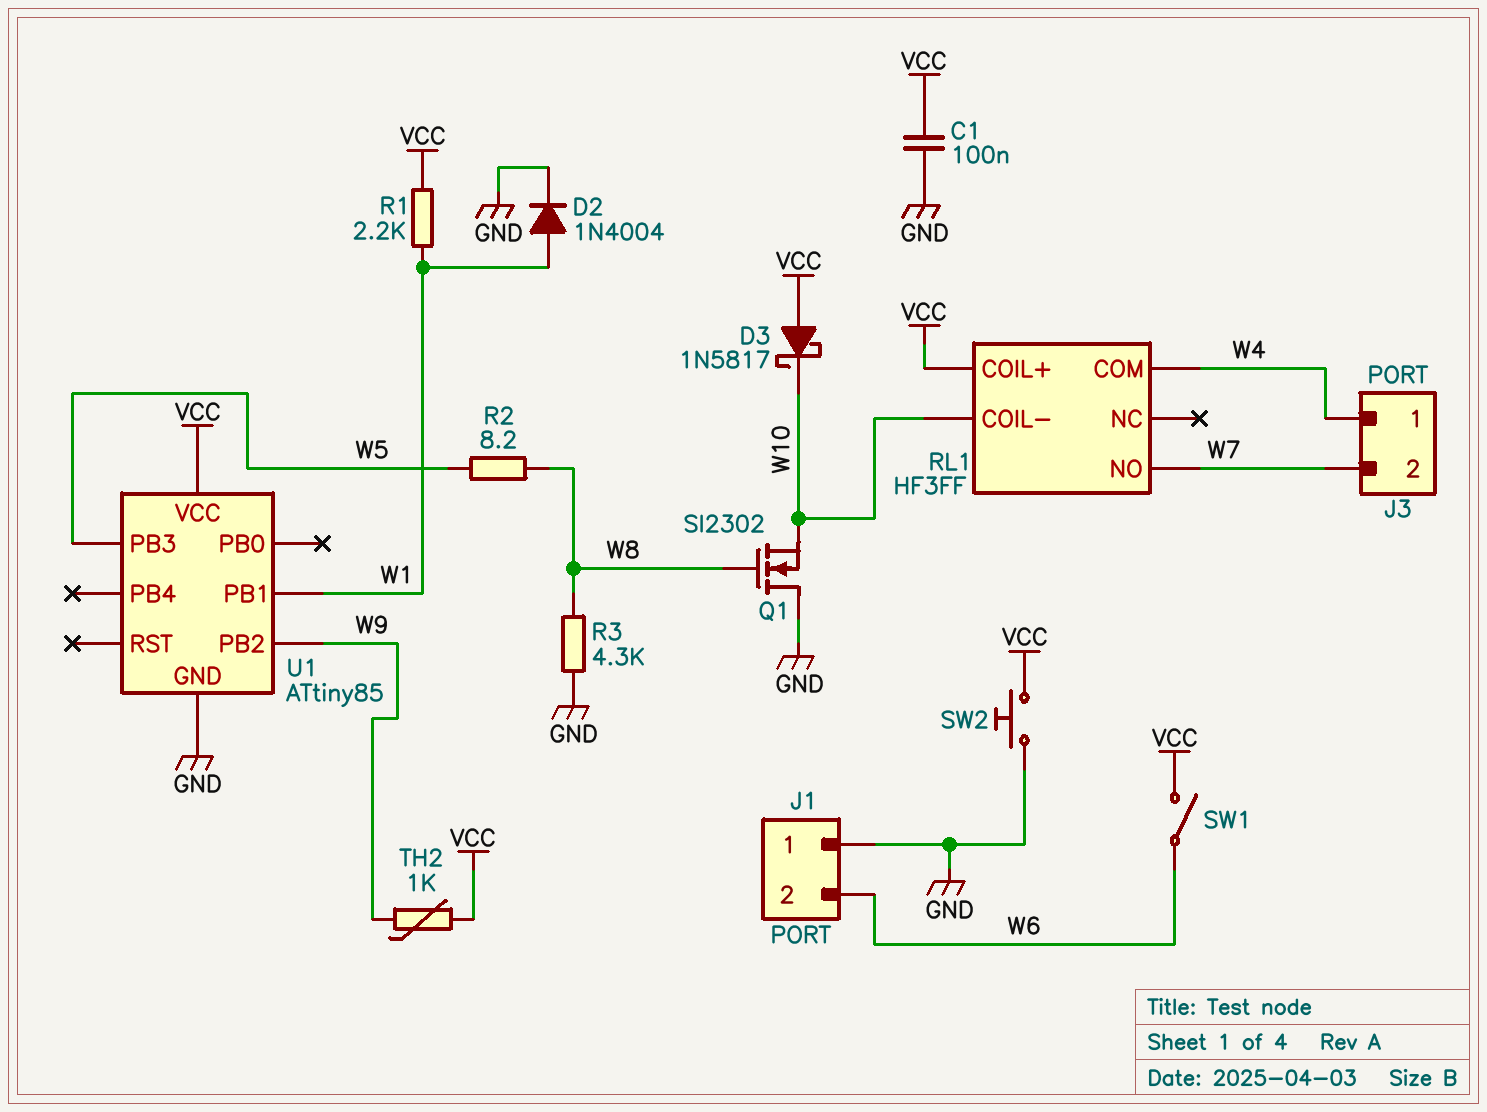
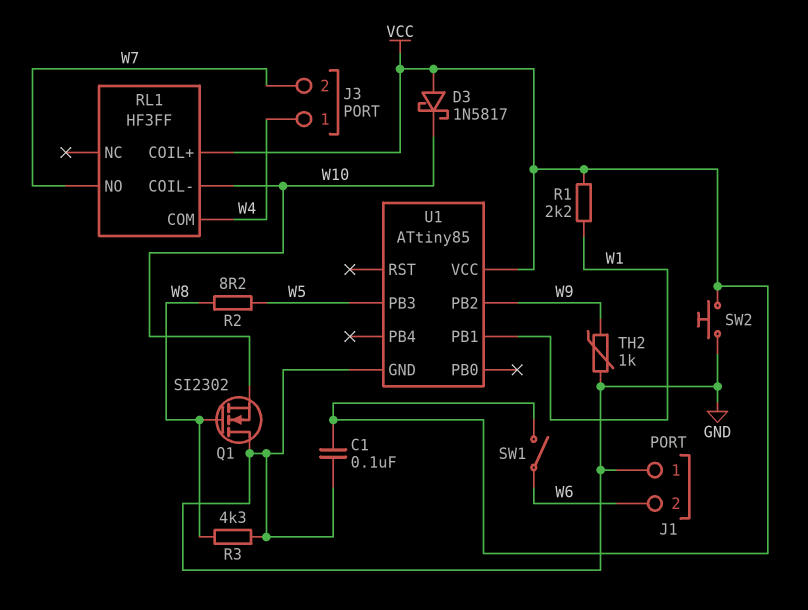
D2: diode 1N4004 (A W1, K GND) -> none
TH2: 1k (VCC, W9) -> 1k (GND, W9)

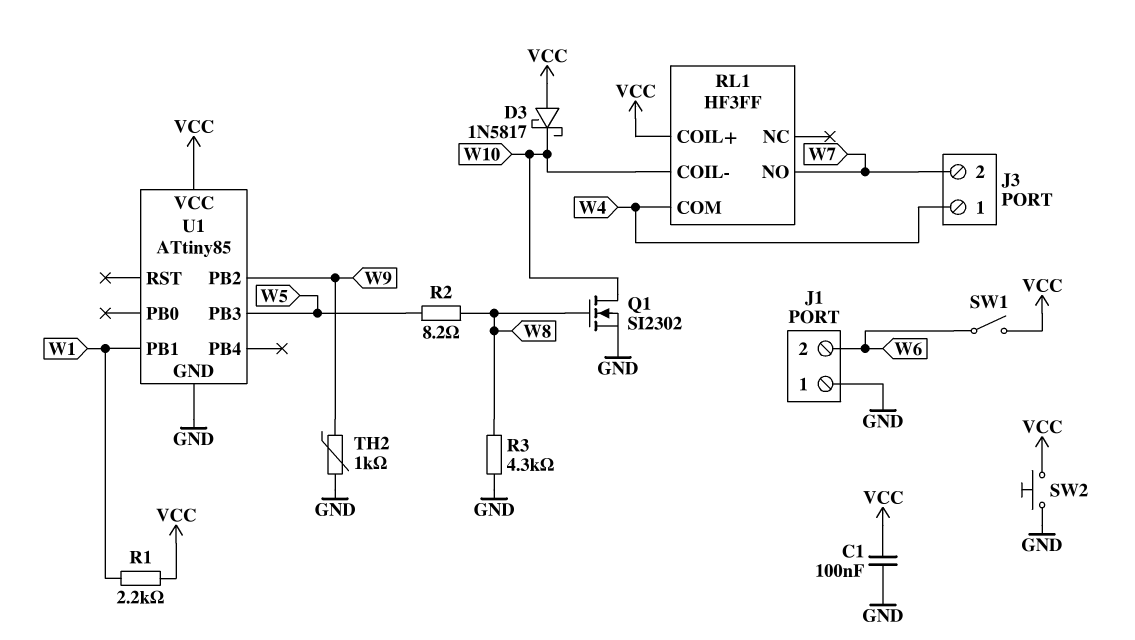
Q1: NMOS SI2302 (G W8, D GND, S W10) -> NMOS SI2302 (G W8, D W10, S GND)

